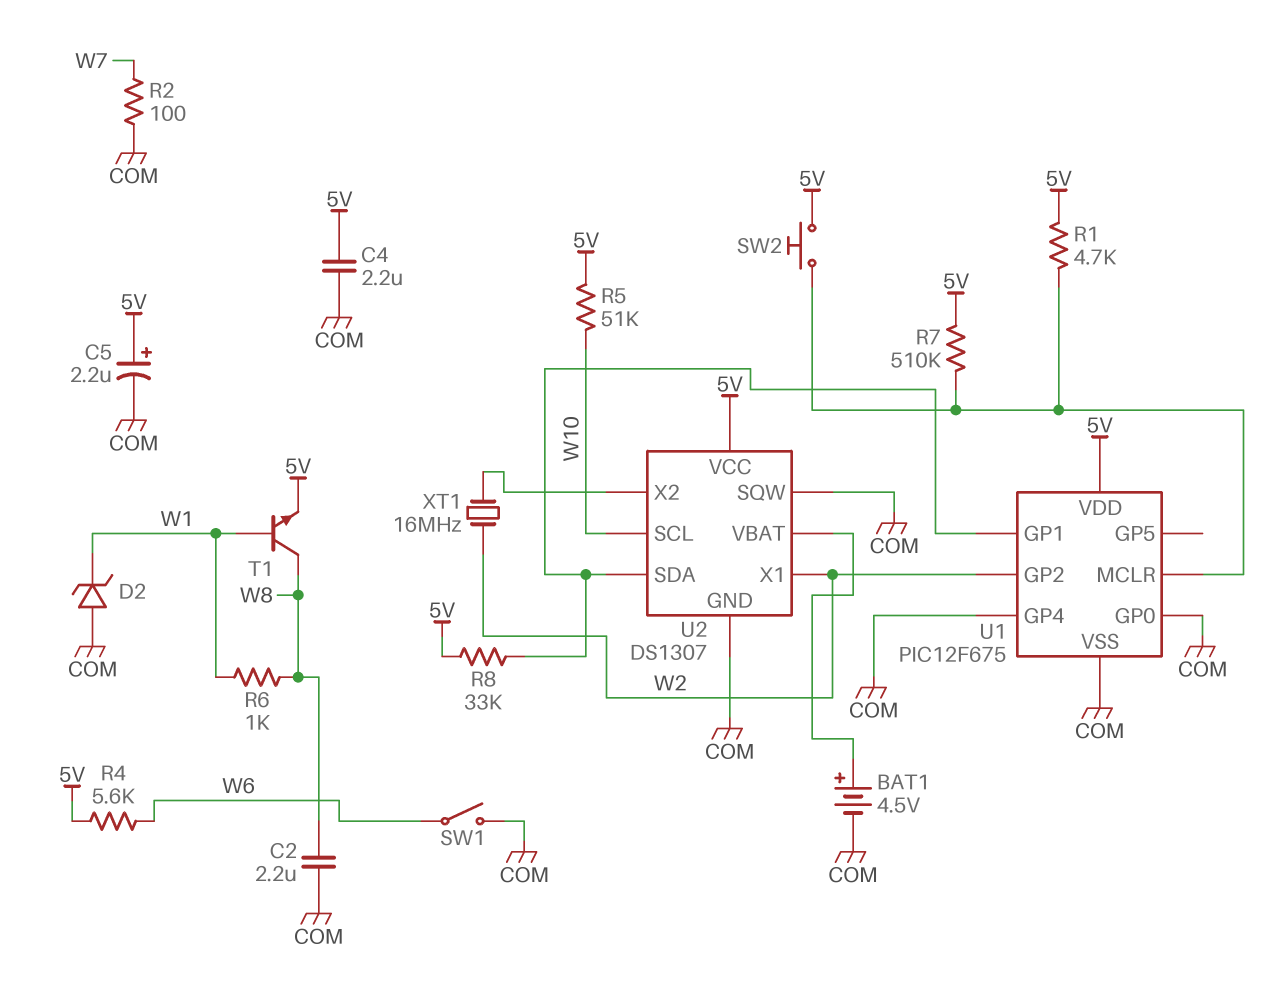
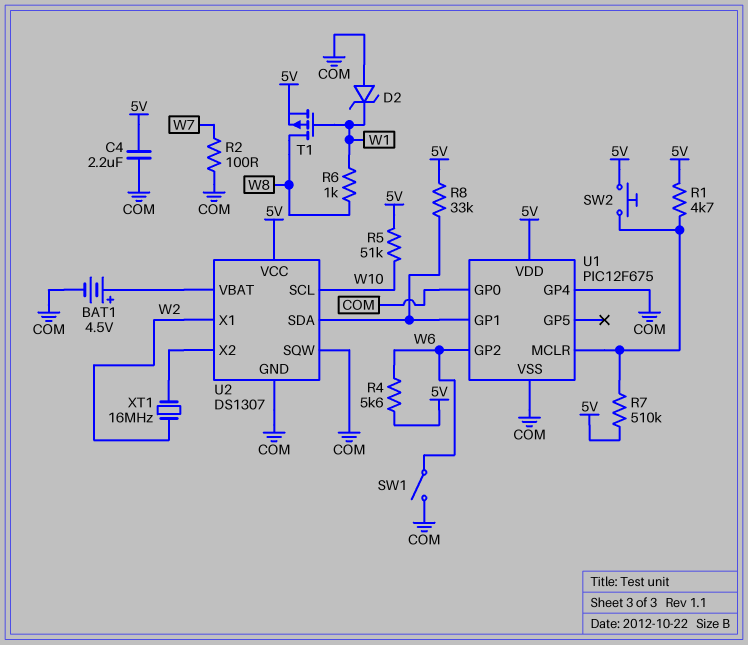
C2: 2.2uF (COM, W8) -> none
C5: 2.2uF (plus 5V, minus COM) -> none
T1: NPN (B W1, C W8, E 5V) -> PMOS (G W1, D W8, S 5V)
U1 pin GP2: W2 -> W6

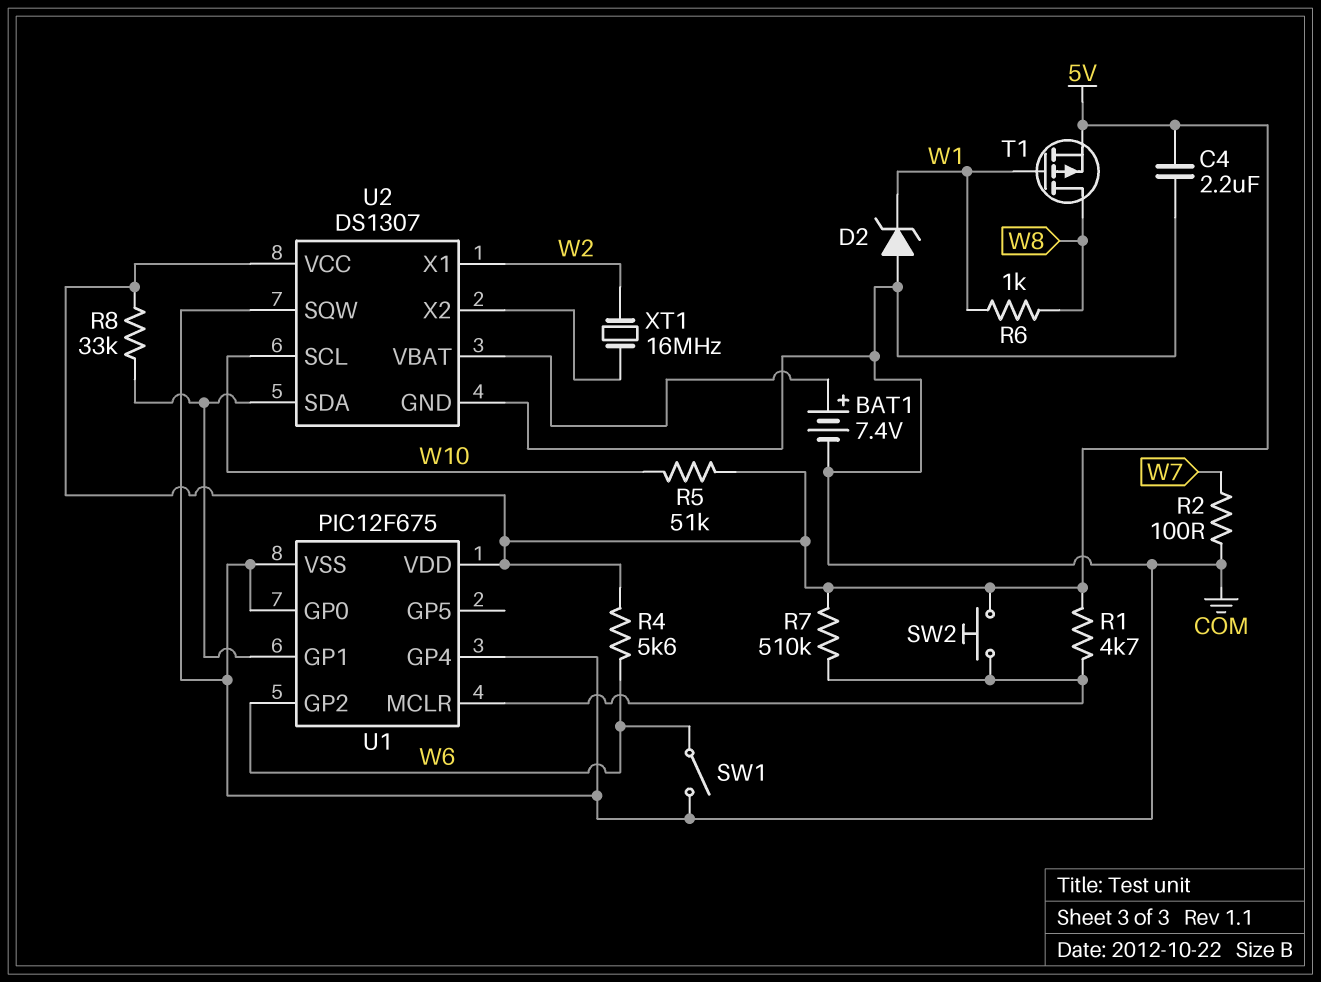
BAT1: 4.5V (plus U2/VBAT, minus COM) -> 7.4V (plus U2/VBAT, minus COM)

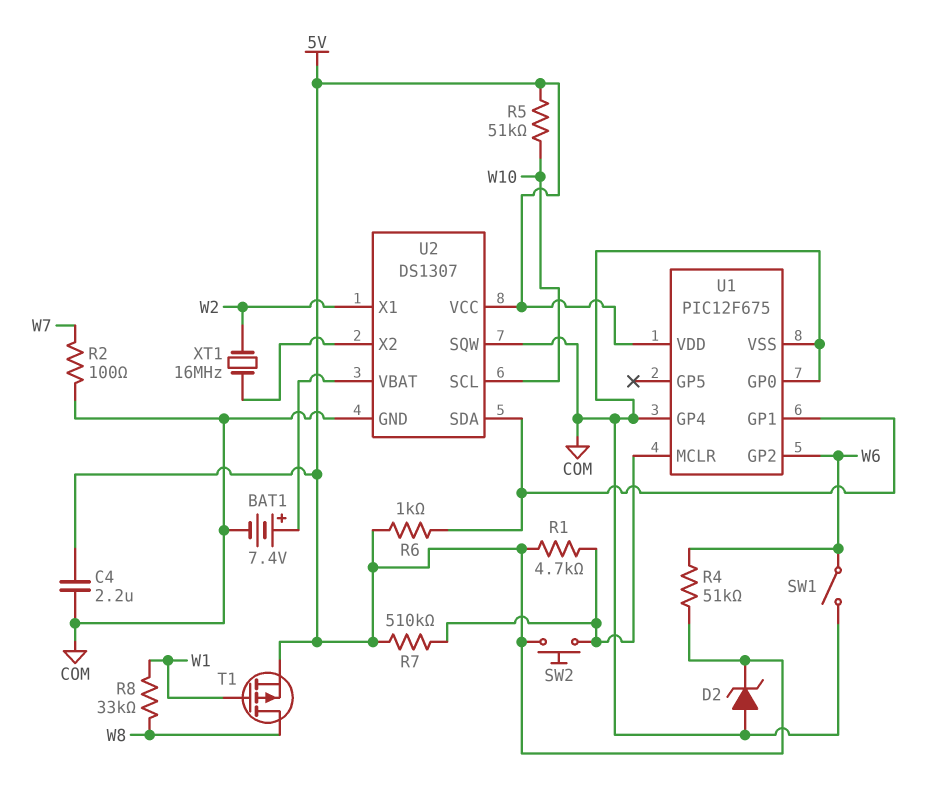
D2: zener (A COM, K W1) -> zener (A COM, K 5V)
R4: 5.6k (5V, W6) -> 51k (5V, W6)
R6: 1k (W1, W8) -> 1k (5V, U1/GP1)
R8: 33k (5V, U1/GP1) -> 33k (W1, W8)

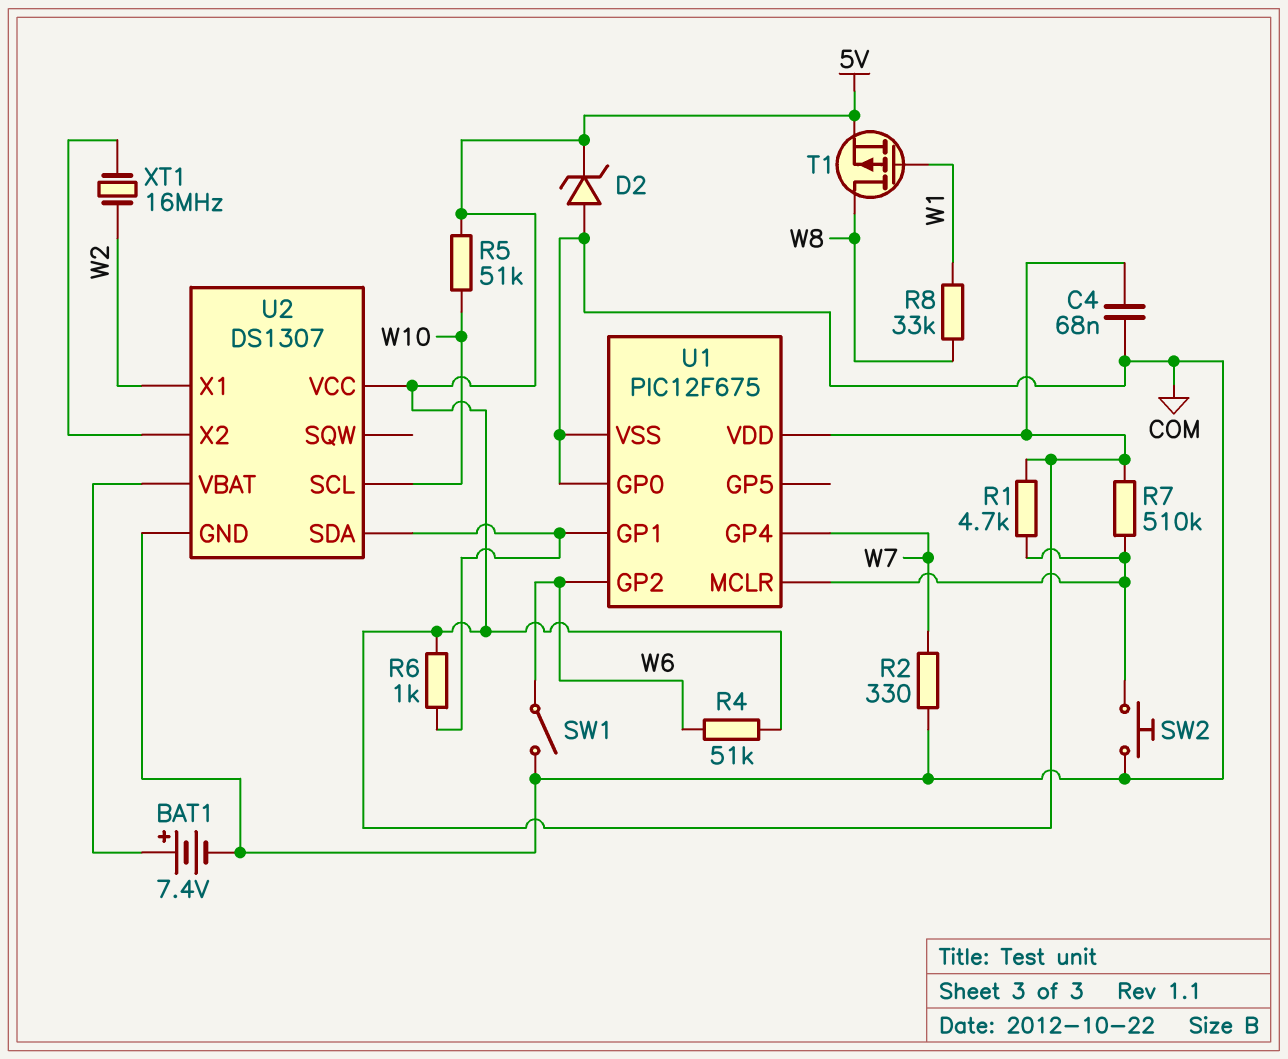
C4: 2.2uF (5V, COM) -> 68nF (5V, COM)
R2: 100 (COM, W7) -> 330 (COM, W7)
SW2: button (5V, U1/MCLR) -> button (COM, U1/MCLR)
U1 pin GP4: COM -> W7
U2 pin SQW: COM -> none

